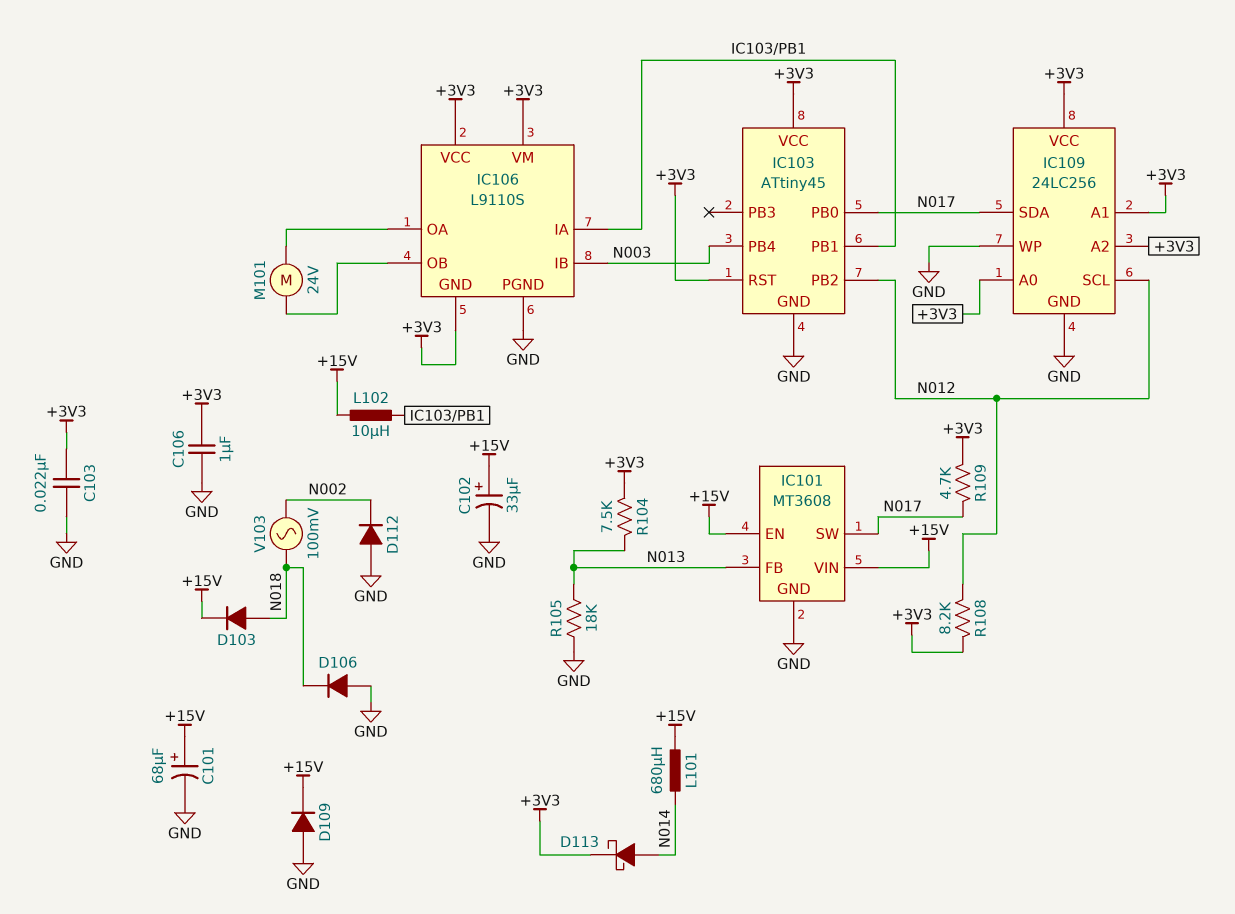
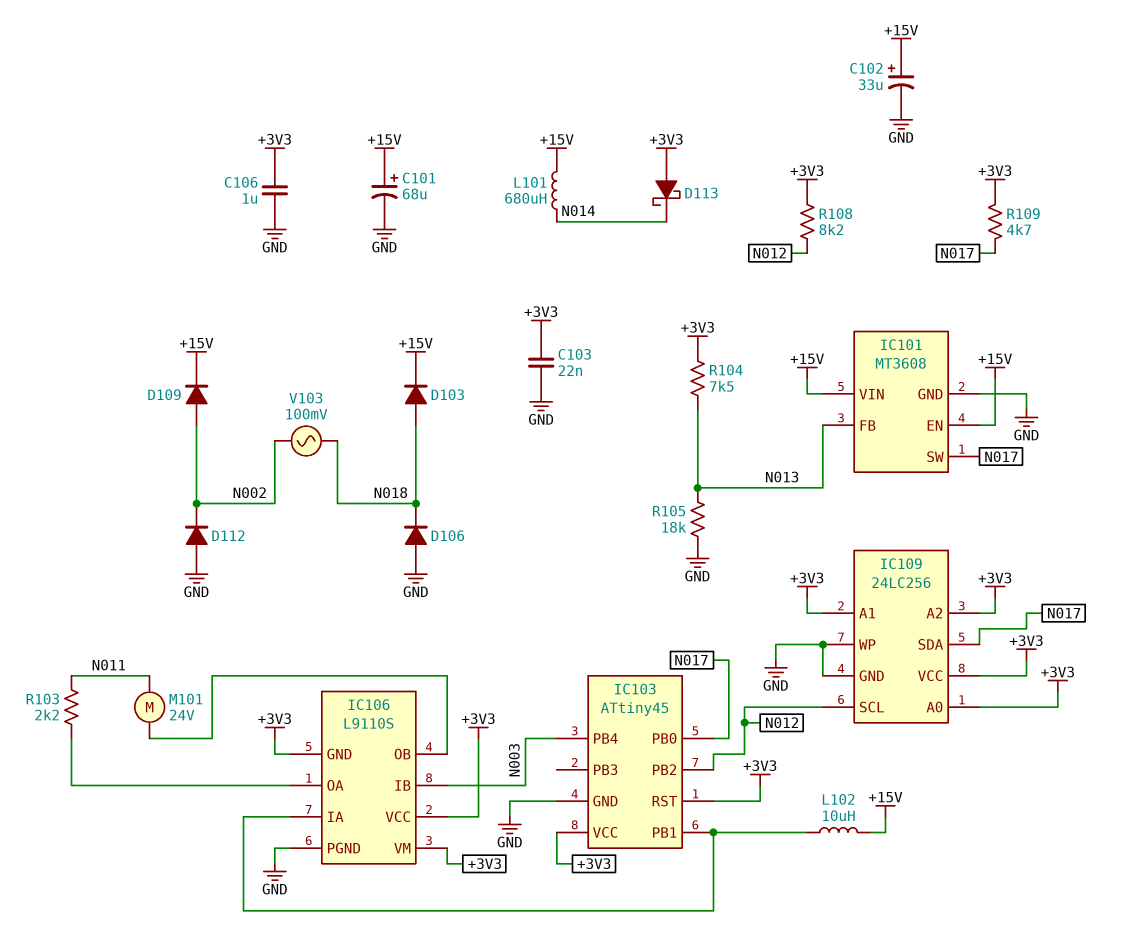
D109: diode (A GND, K +15V) -> diode (A N002, K +15V)
D113: schottky (A N014, K +3V3) -> schottky (A +3V3, K N014)
M101: motor 24V (IC106/OA, IC106/OB) -> motor 24V (IC106/OB, N011)
R103: none -> 2.2k (IC106/OA, N011)

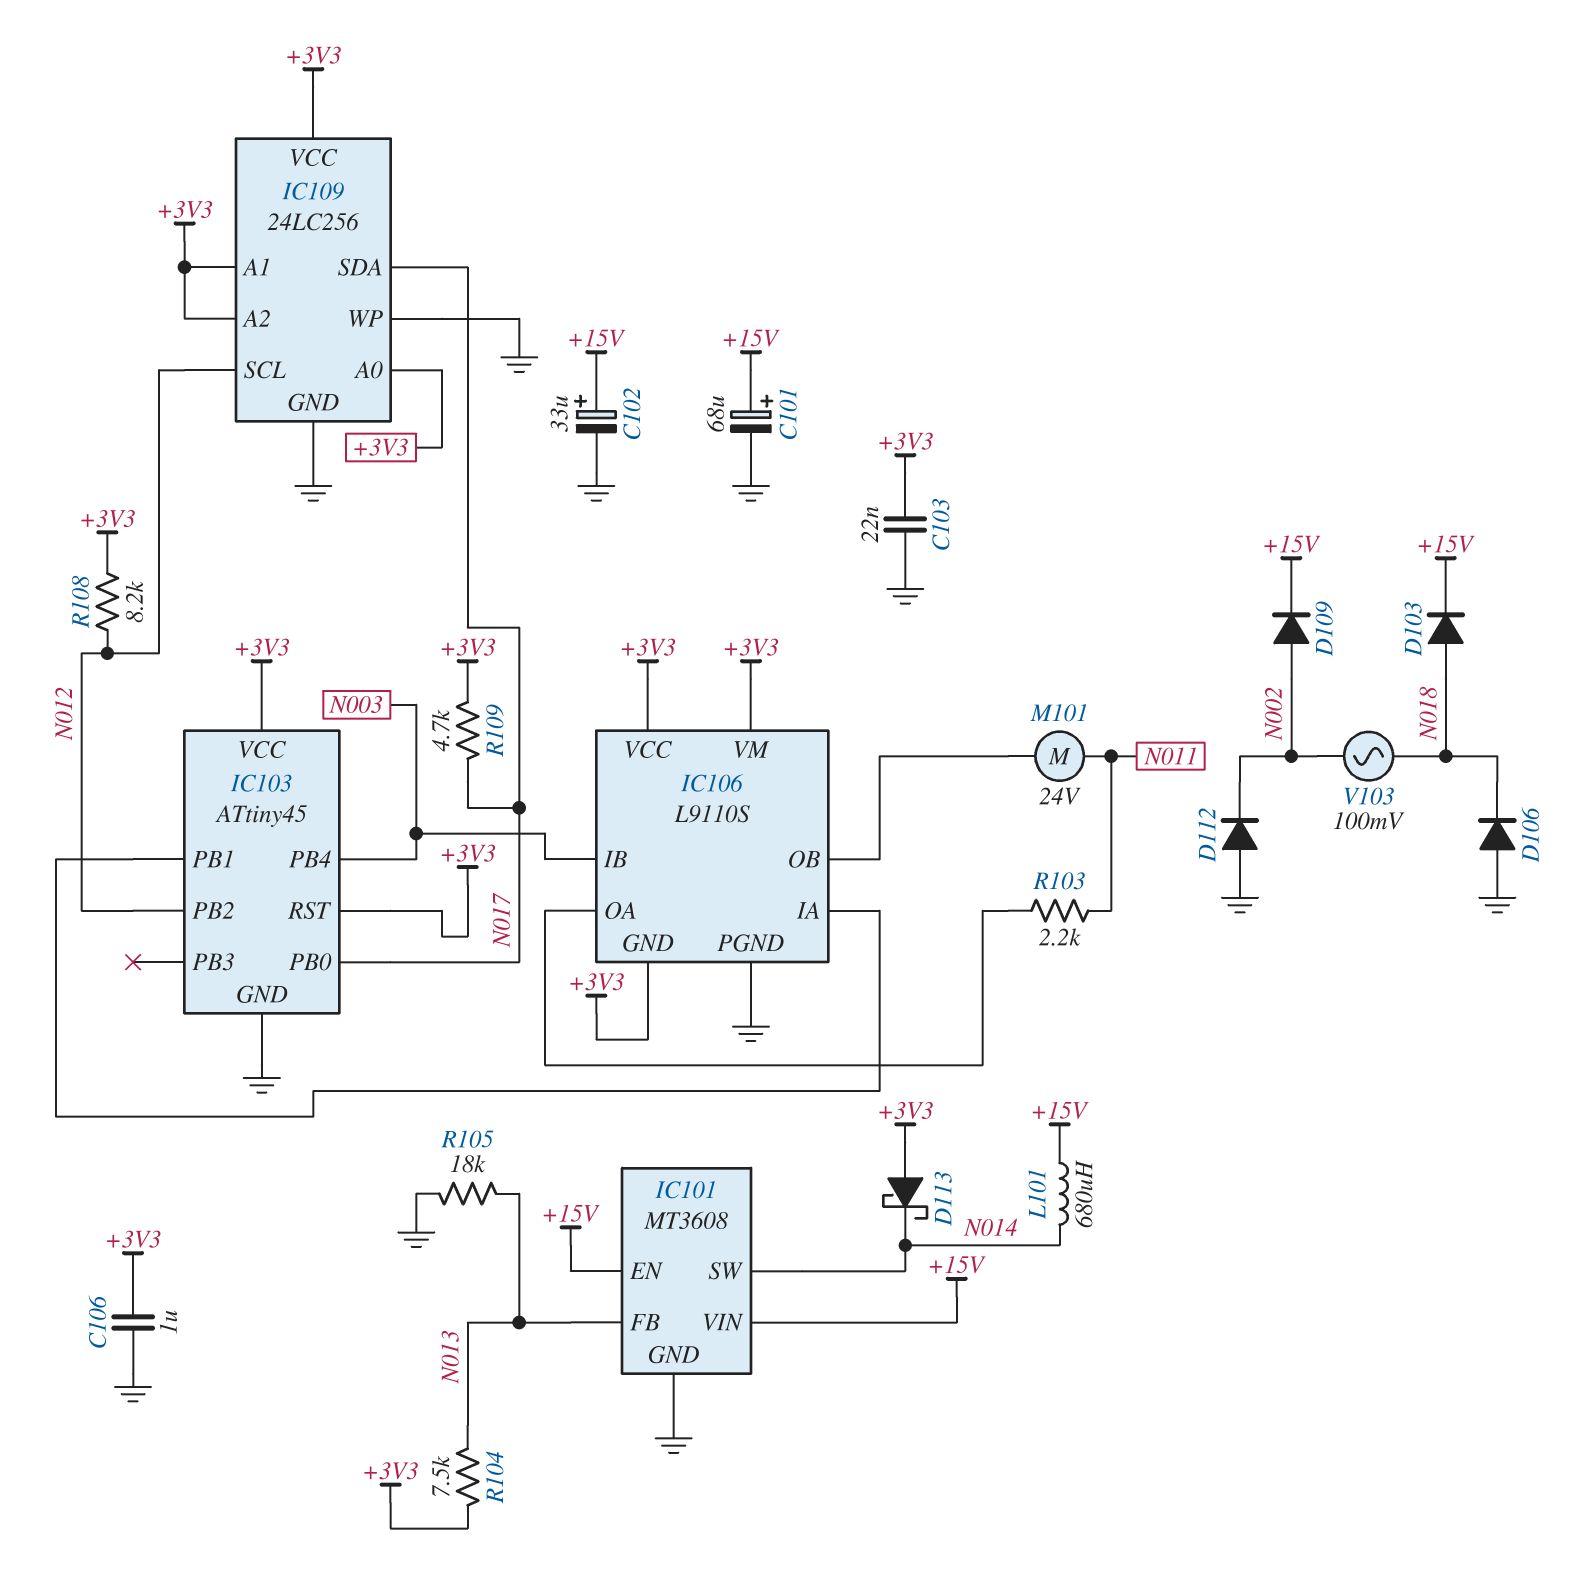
IC101 pin SW: N017 -> N014
L102: 10uH (+15V, IC103/PB1) -> none

